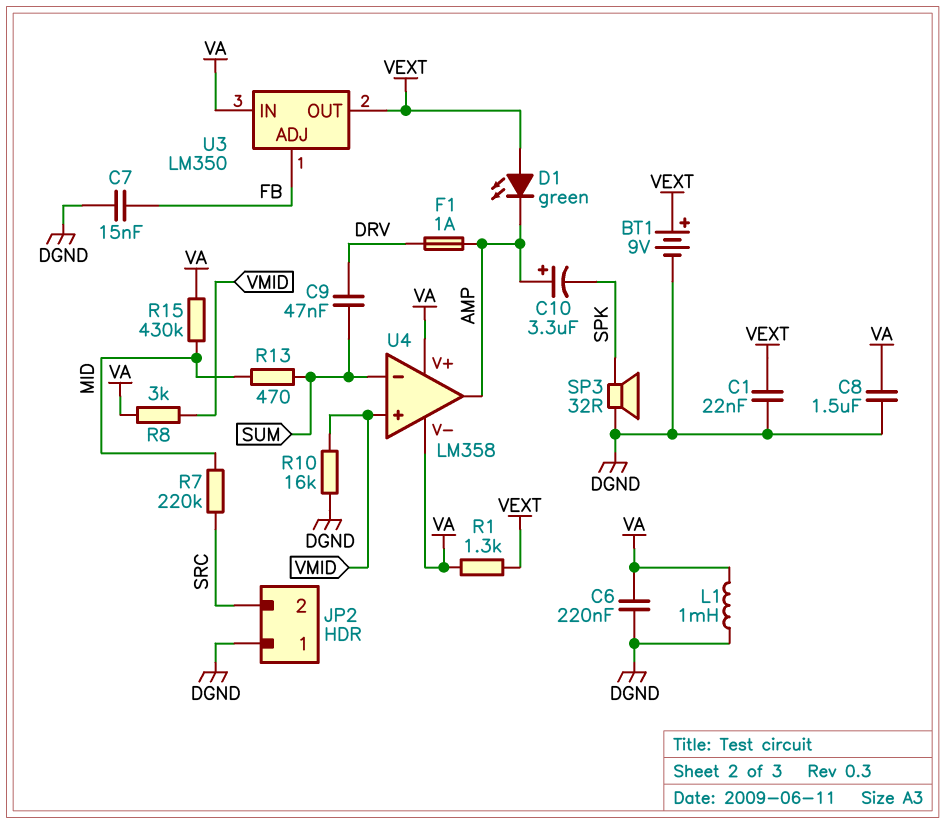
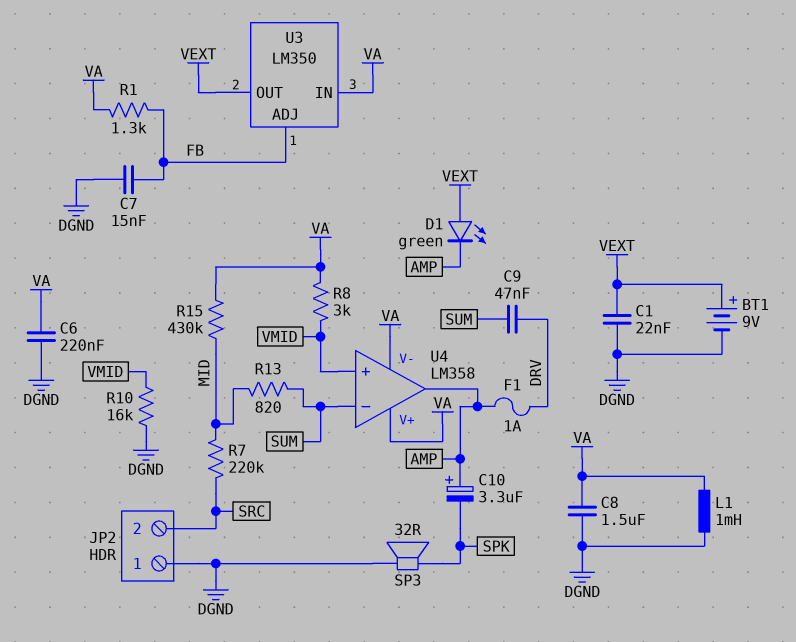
R1: 1.3k (VA, VEXT) -> 1.3k (FB, VA)
R13: 470 (MID, SUM) -> 820 (MID, SUM)

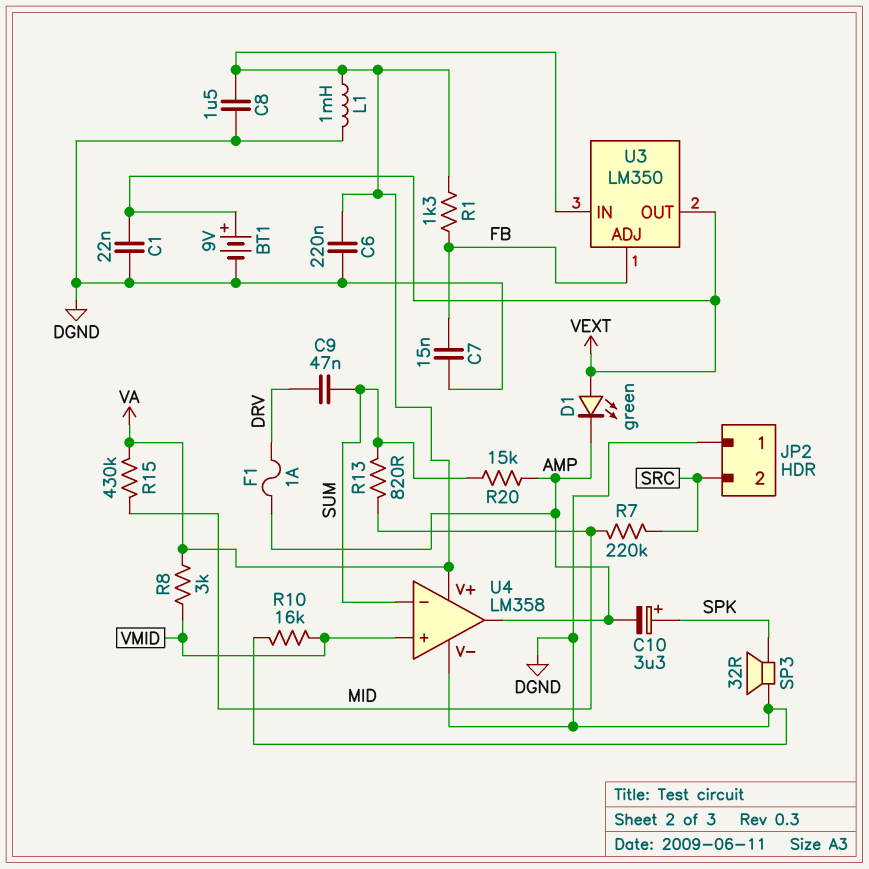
C10: 3.3uF (plus AMP, minus SPK) -> 3.3uF (plus SPK, minus AMP)
R20: none -> 15k (AMP, SUM)
U4 pin V-: VA -> DGND

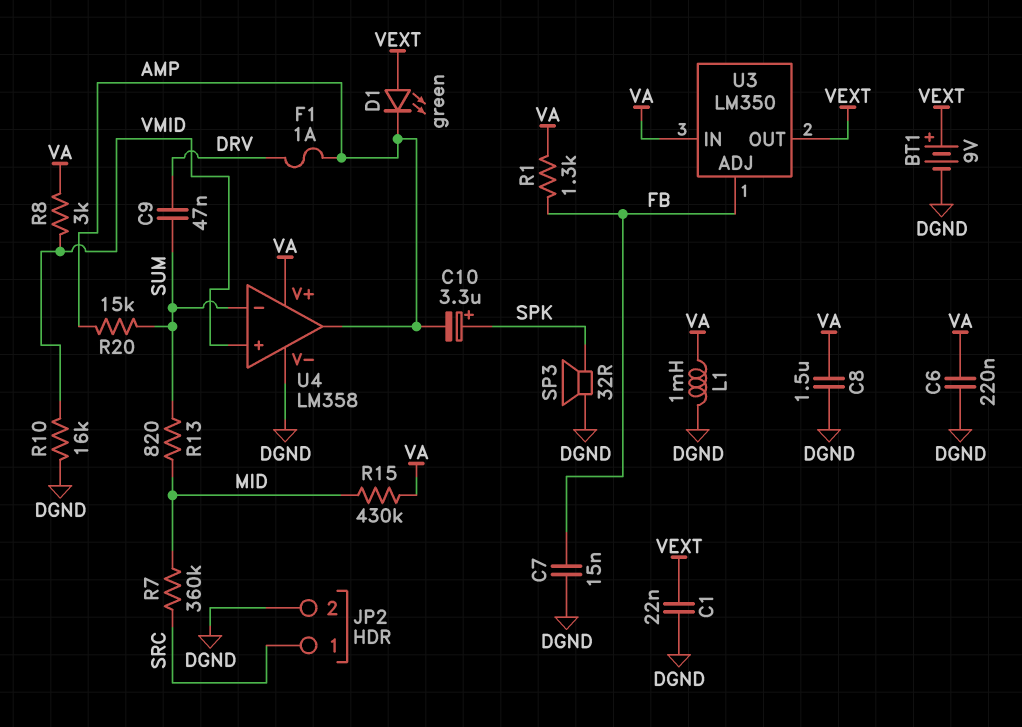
JP2 pin 1: DGND -> SRC
JP2 pin 2: SRC -> DGND
R7: 220k (MID, SRC) -> 360k (MID, SRC)

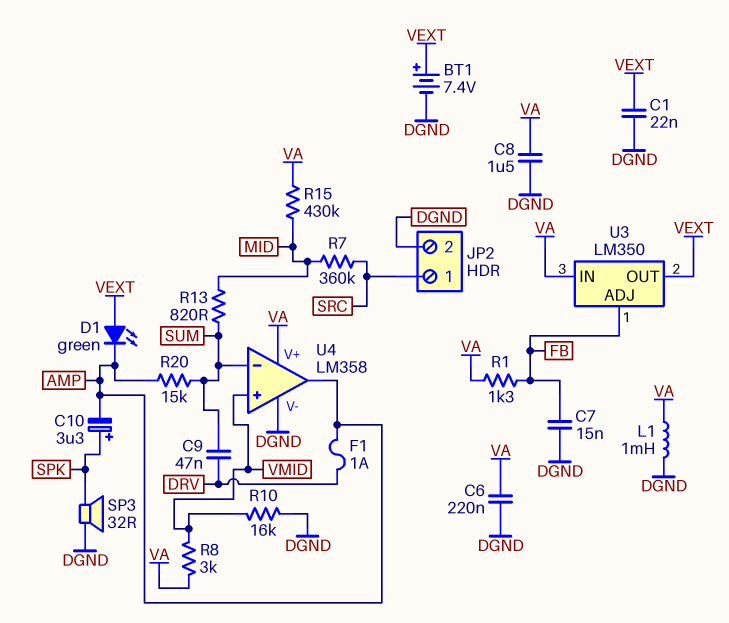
BT1: 9V (plus VEXT, minus DGND) -> 7.4V (plus VEXT, minus DGND)

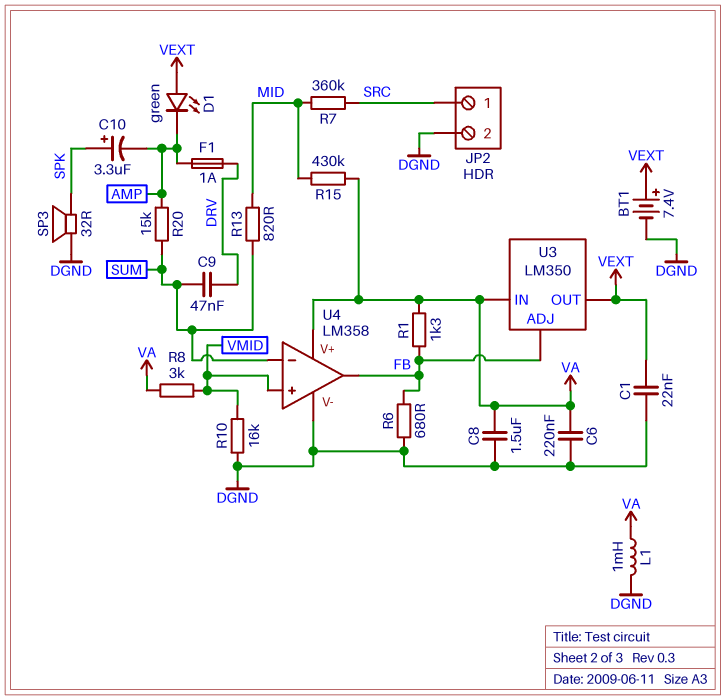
C7: 15nF (DGND, FB) -> none
R6: none -> 680 (DGND, FB)
U4 pin out: AMP -> FB

